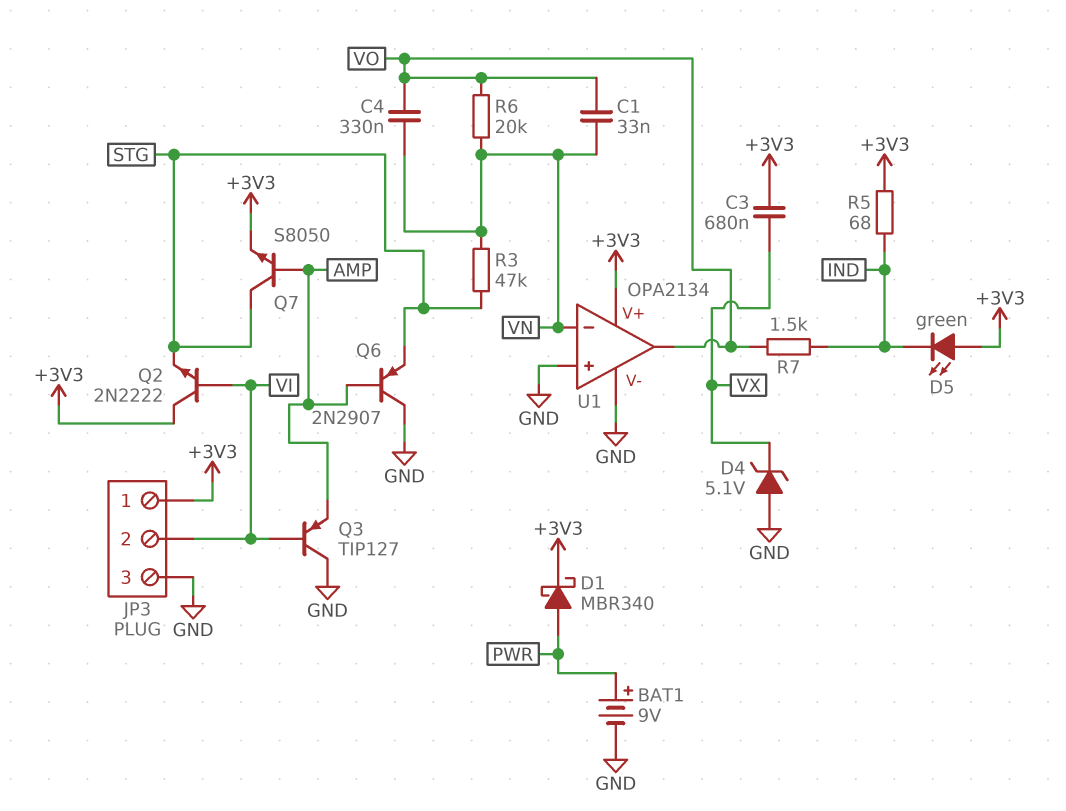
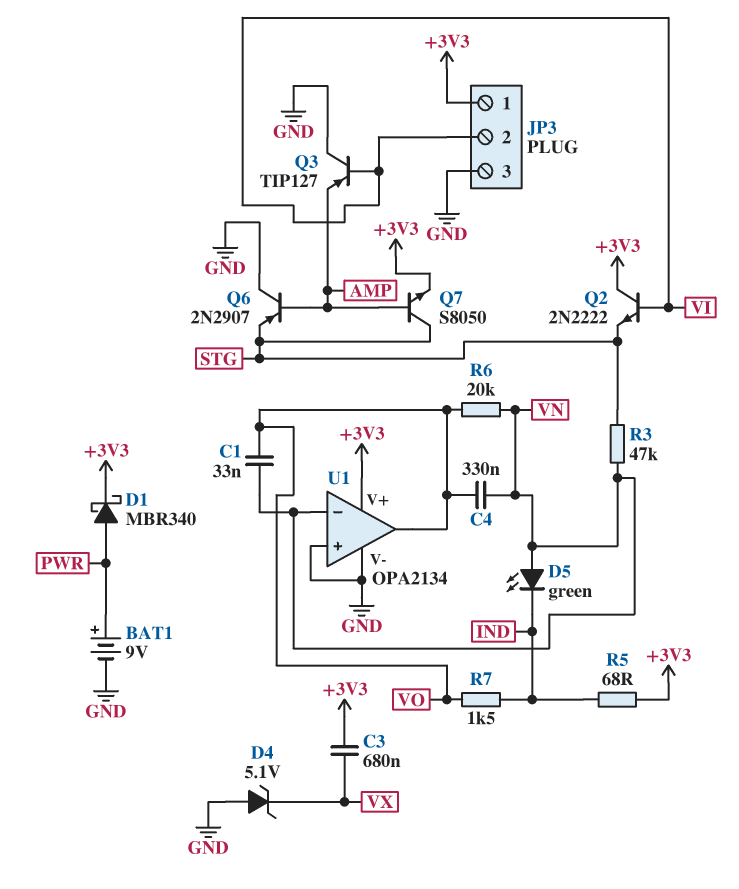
D5: LED green (A +3V3, K IND) -> LED green (A VN, K IND)

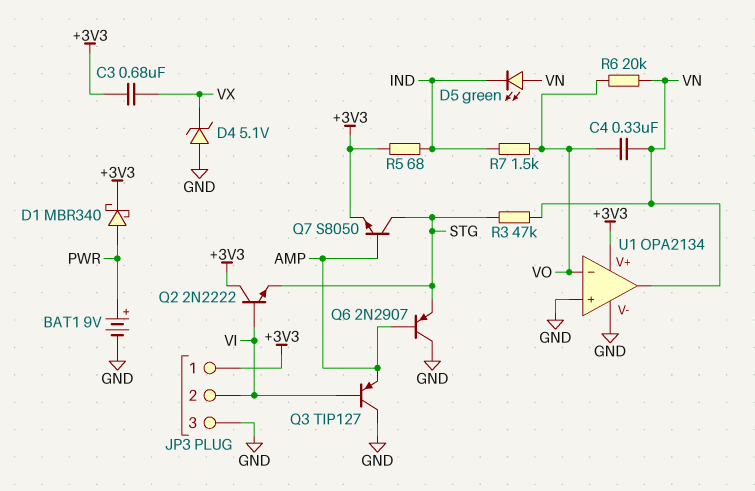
C1: 33nF (VN, VO) -> none
U1 pin in-: VN -> VO
U1 pin out: VO -> VN

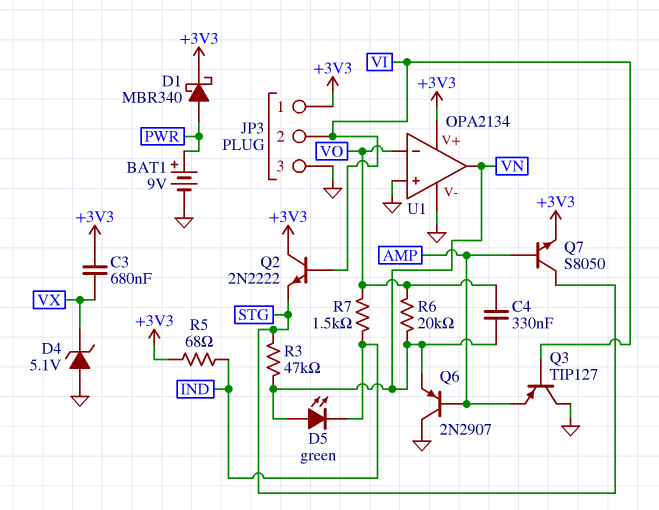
Q6: PNP 2N2907 (B AMP, C GND, E STG) -> PNP 2N2907 (B AMP, C GND, E VN)

